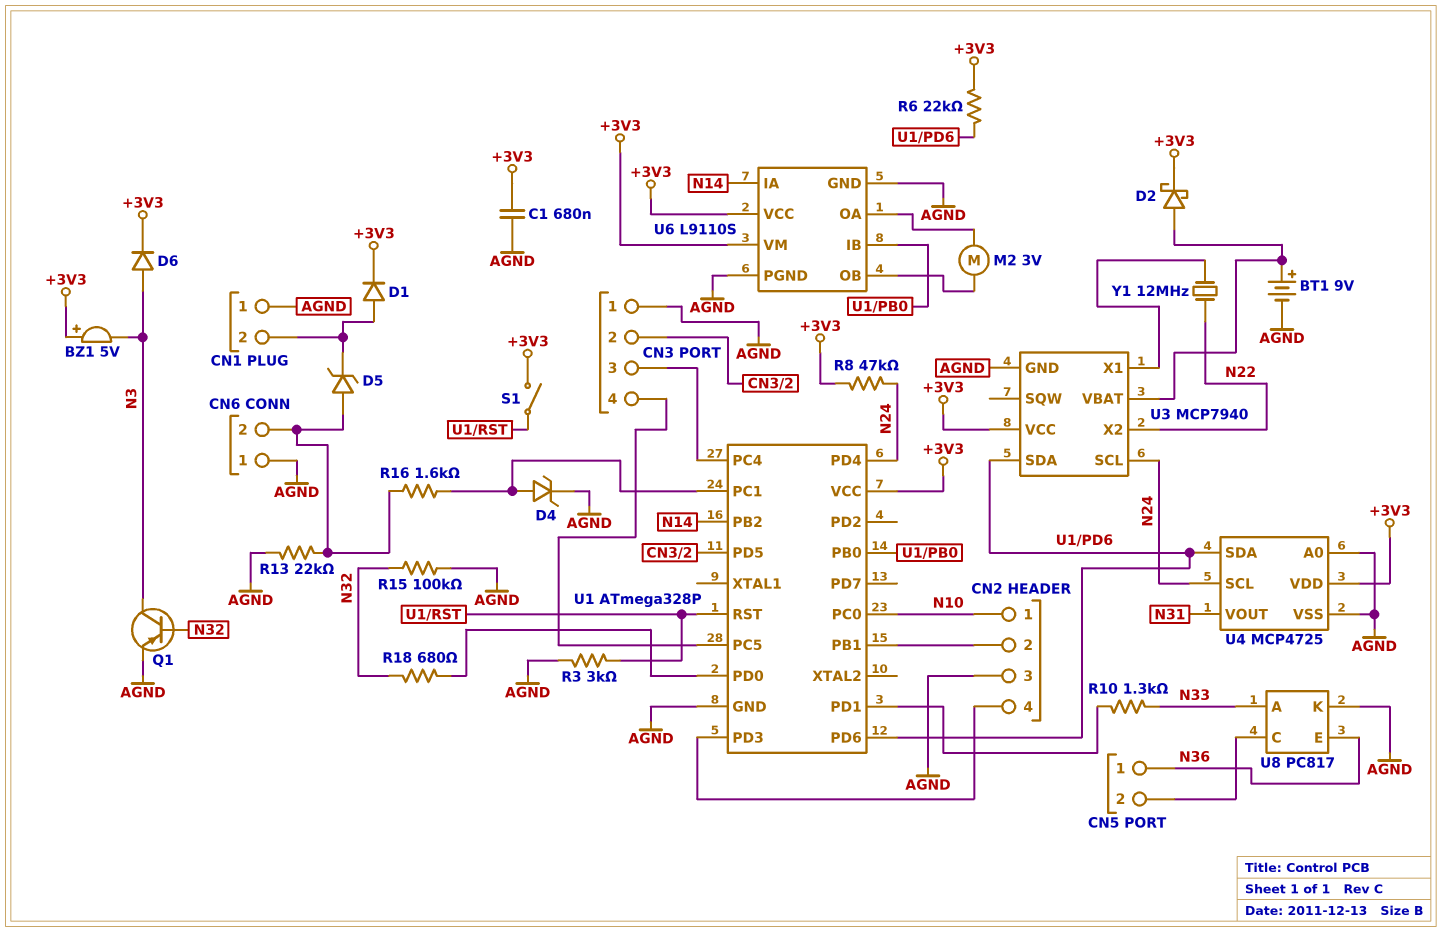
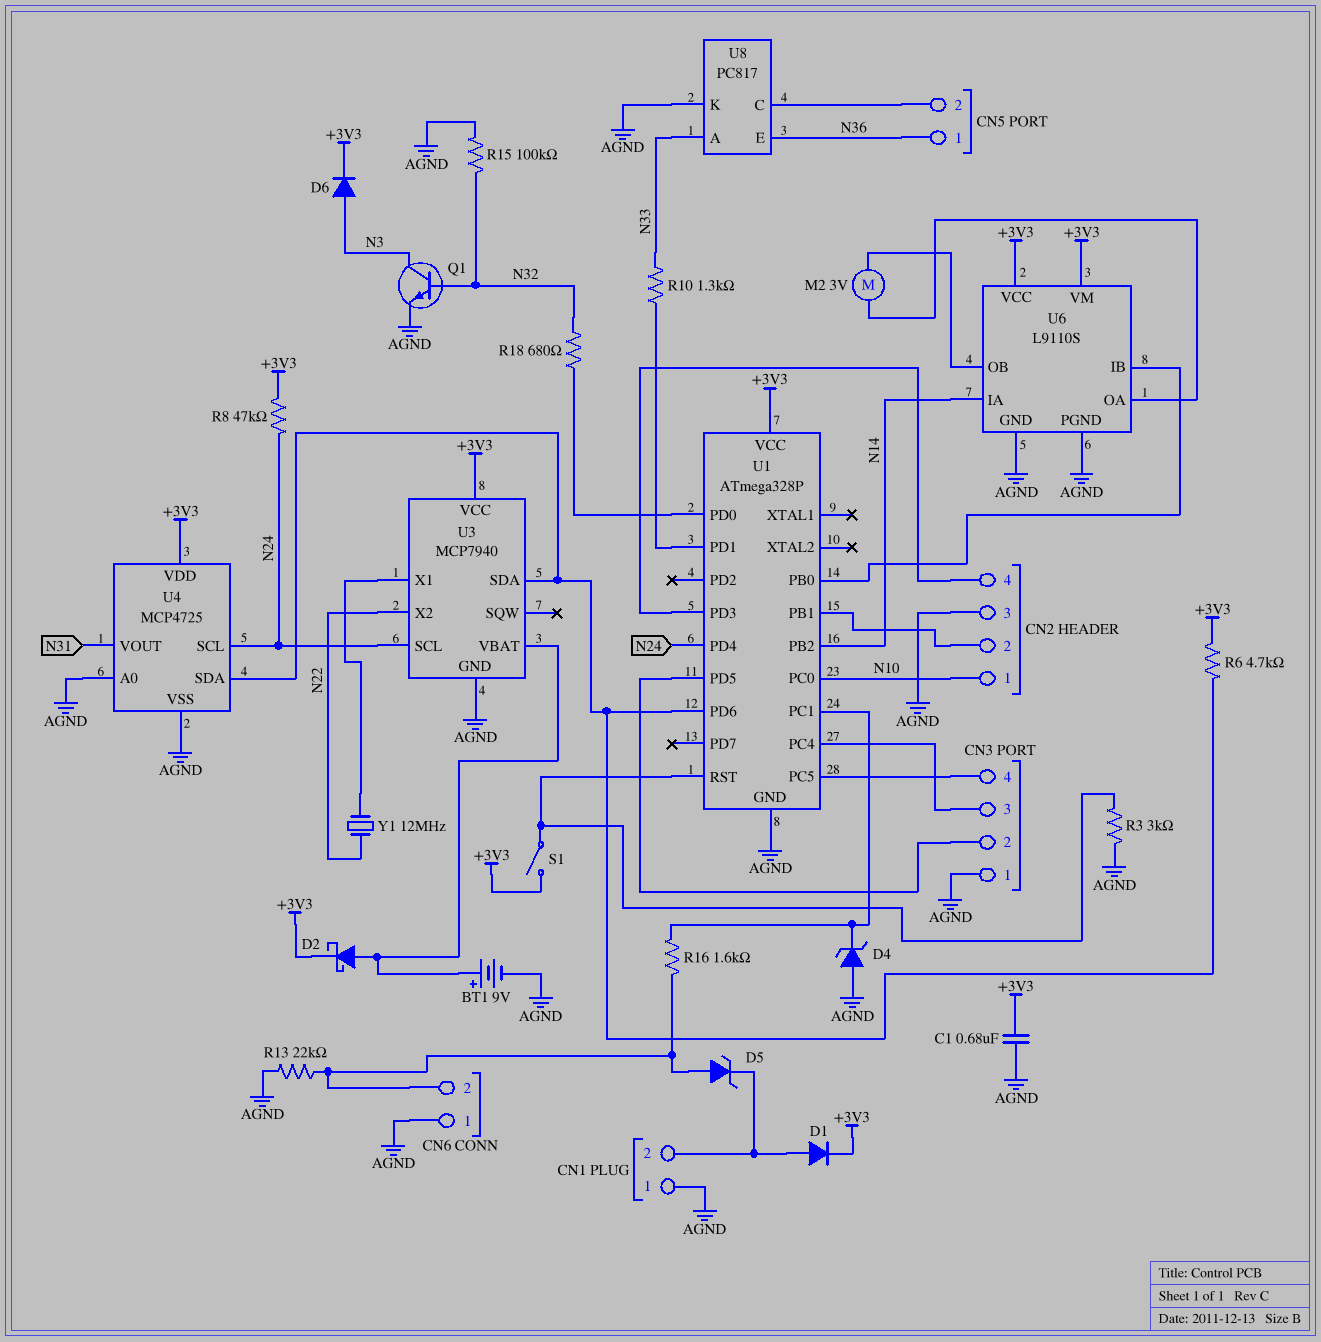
BZ1: buzzer 5V (plus +3V3, minus N3) -> none
D4: zener (A U1/PC1, K AGND) -> zener (A AGND, K U1/PC1)
Q1: PNP (B N32, C N3, E AGND) -> NPN (B N32, C N3, E AGND)
R6: 22k (+3V3, U1/PD6) -> 4.7k (+3V3, U1/PD6)

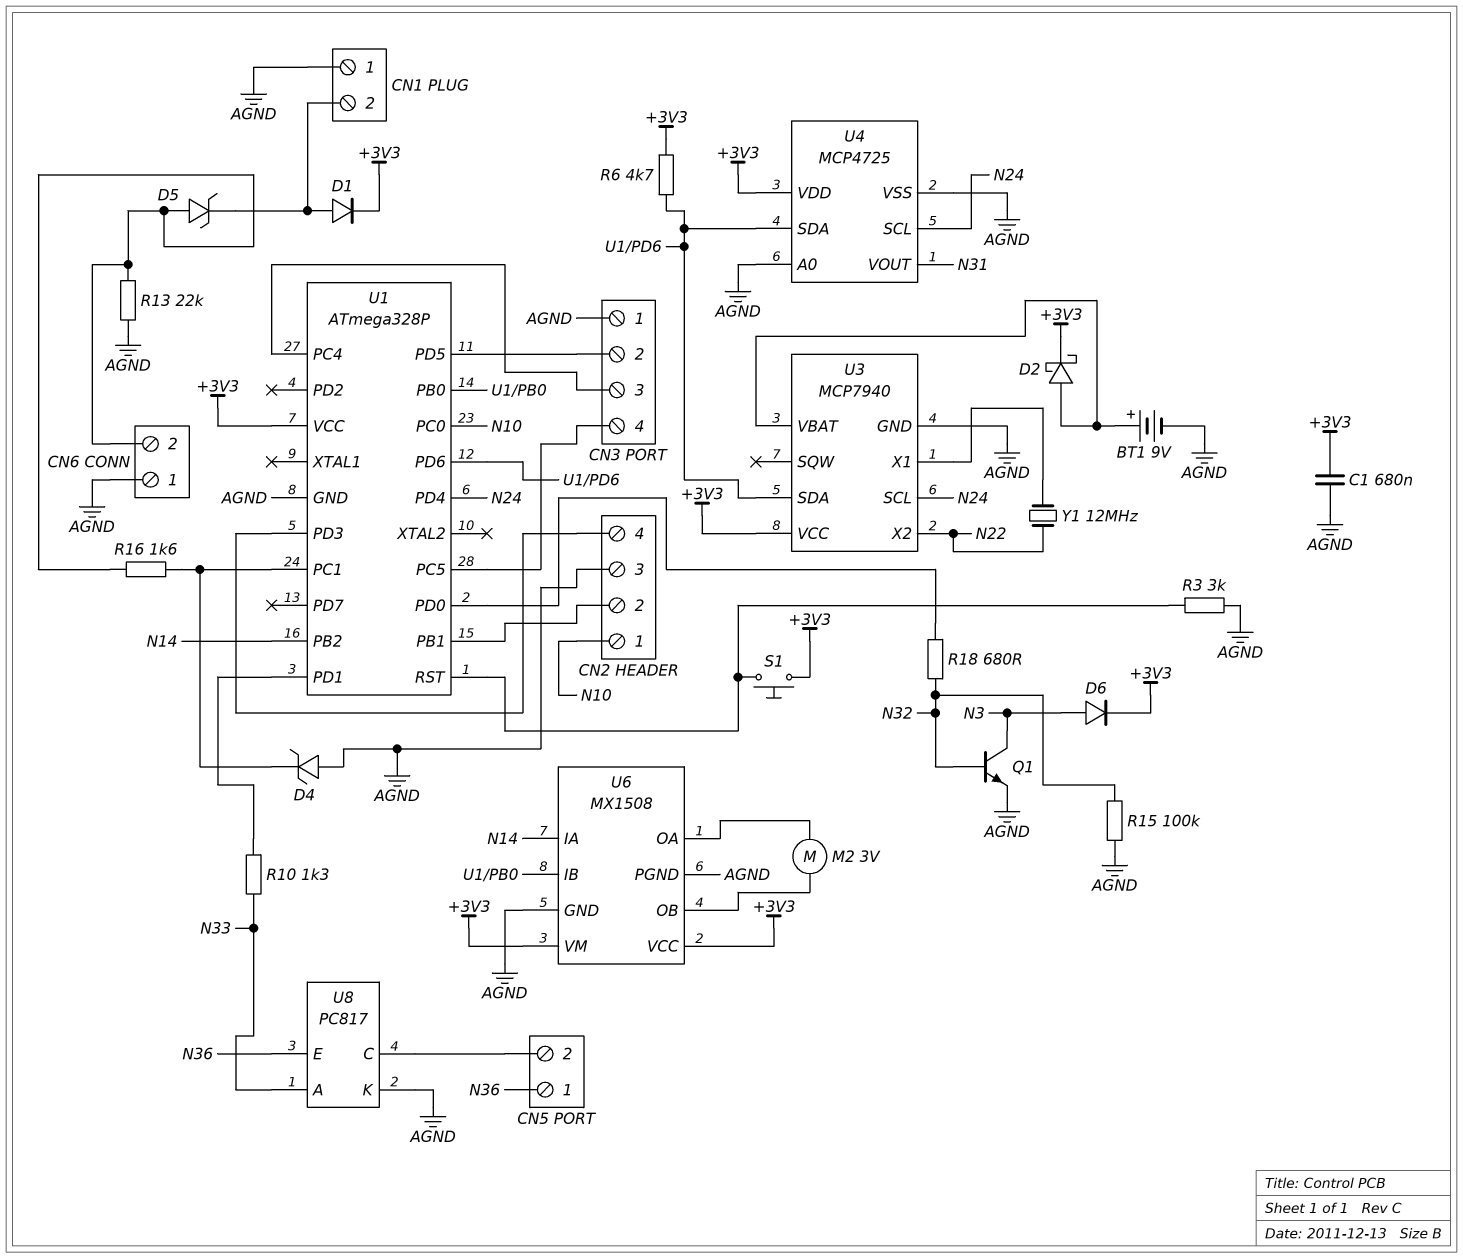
R8: 47k (+3V3, N24) -> none
S1: switch (+3V3, U1/RST) -> button (+3V3, U1/RST)
U6: L9110S -> MX1508

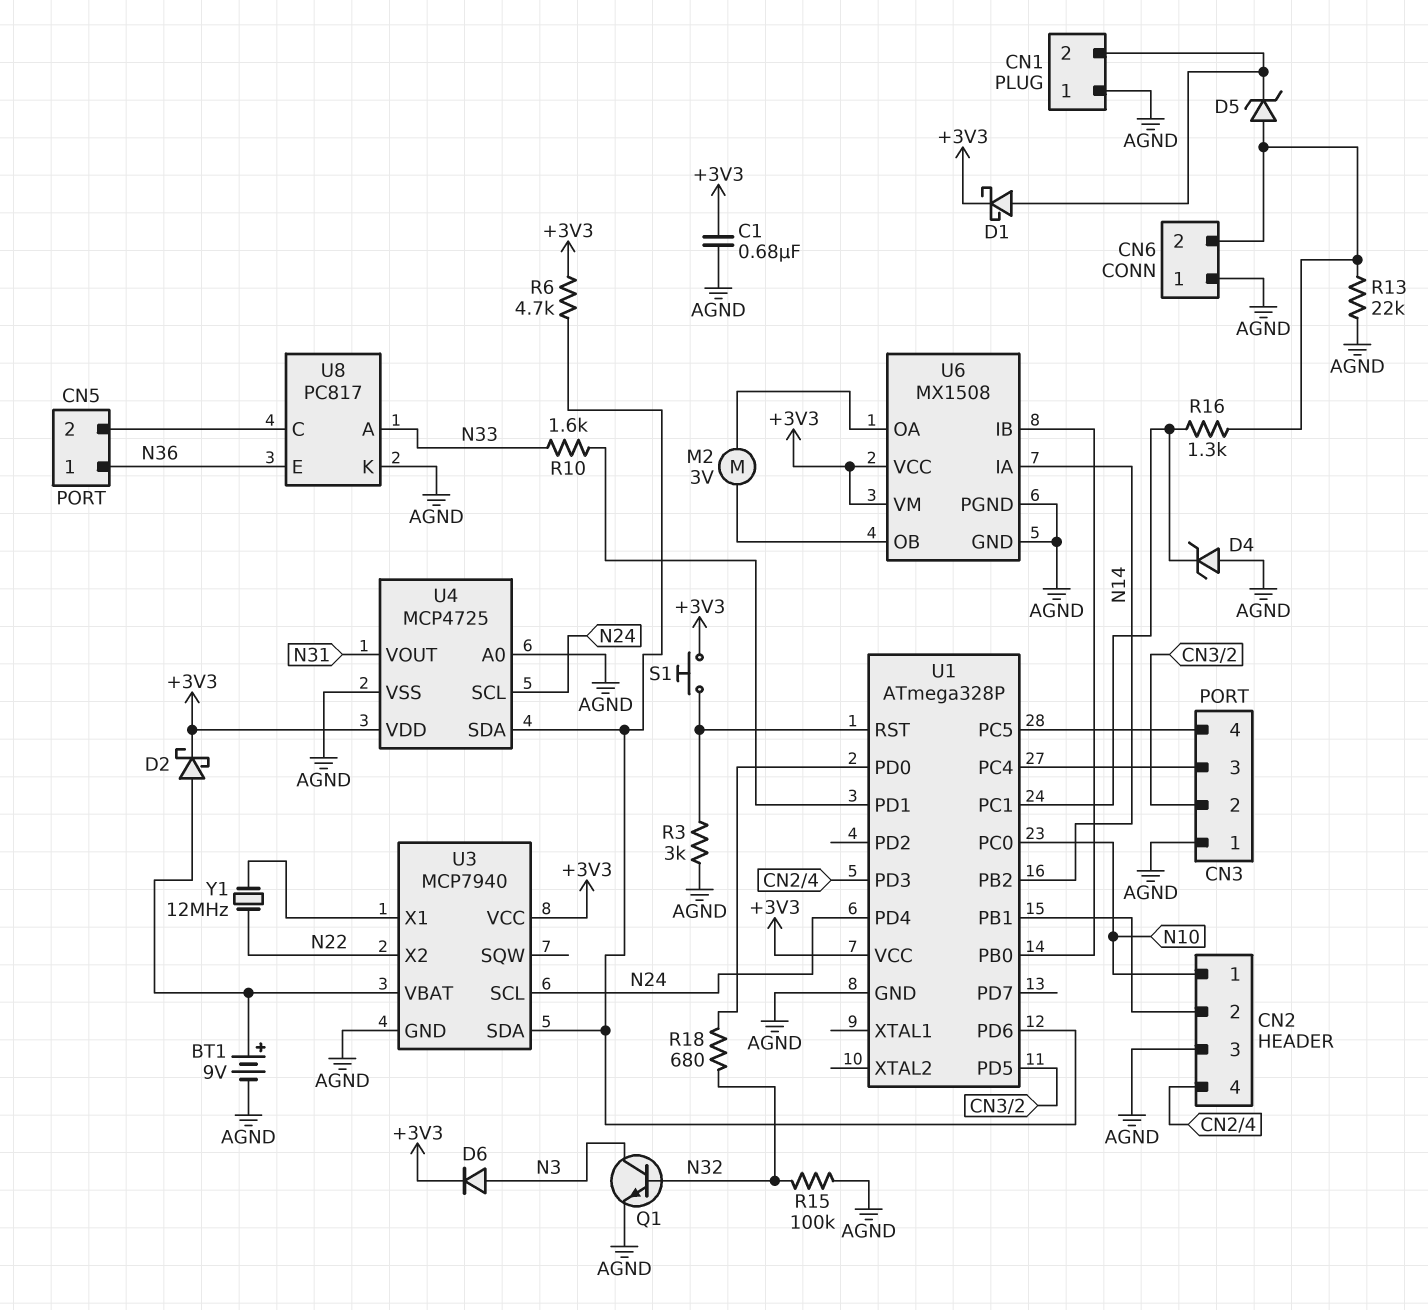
D1: diode (A CN1/2, K +3V3) -> schottky (A CN1/2, K +3V3)
R10: 1.3k (N33, U1/PD1) -> 1.6k (N33, U1/PD1)
R16: 1.6k (CN6/2, U1/PC1) -> 1.3k (CN6/2, U1/PC1)

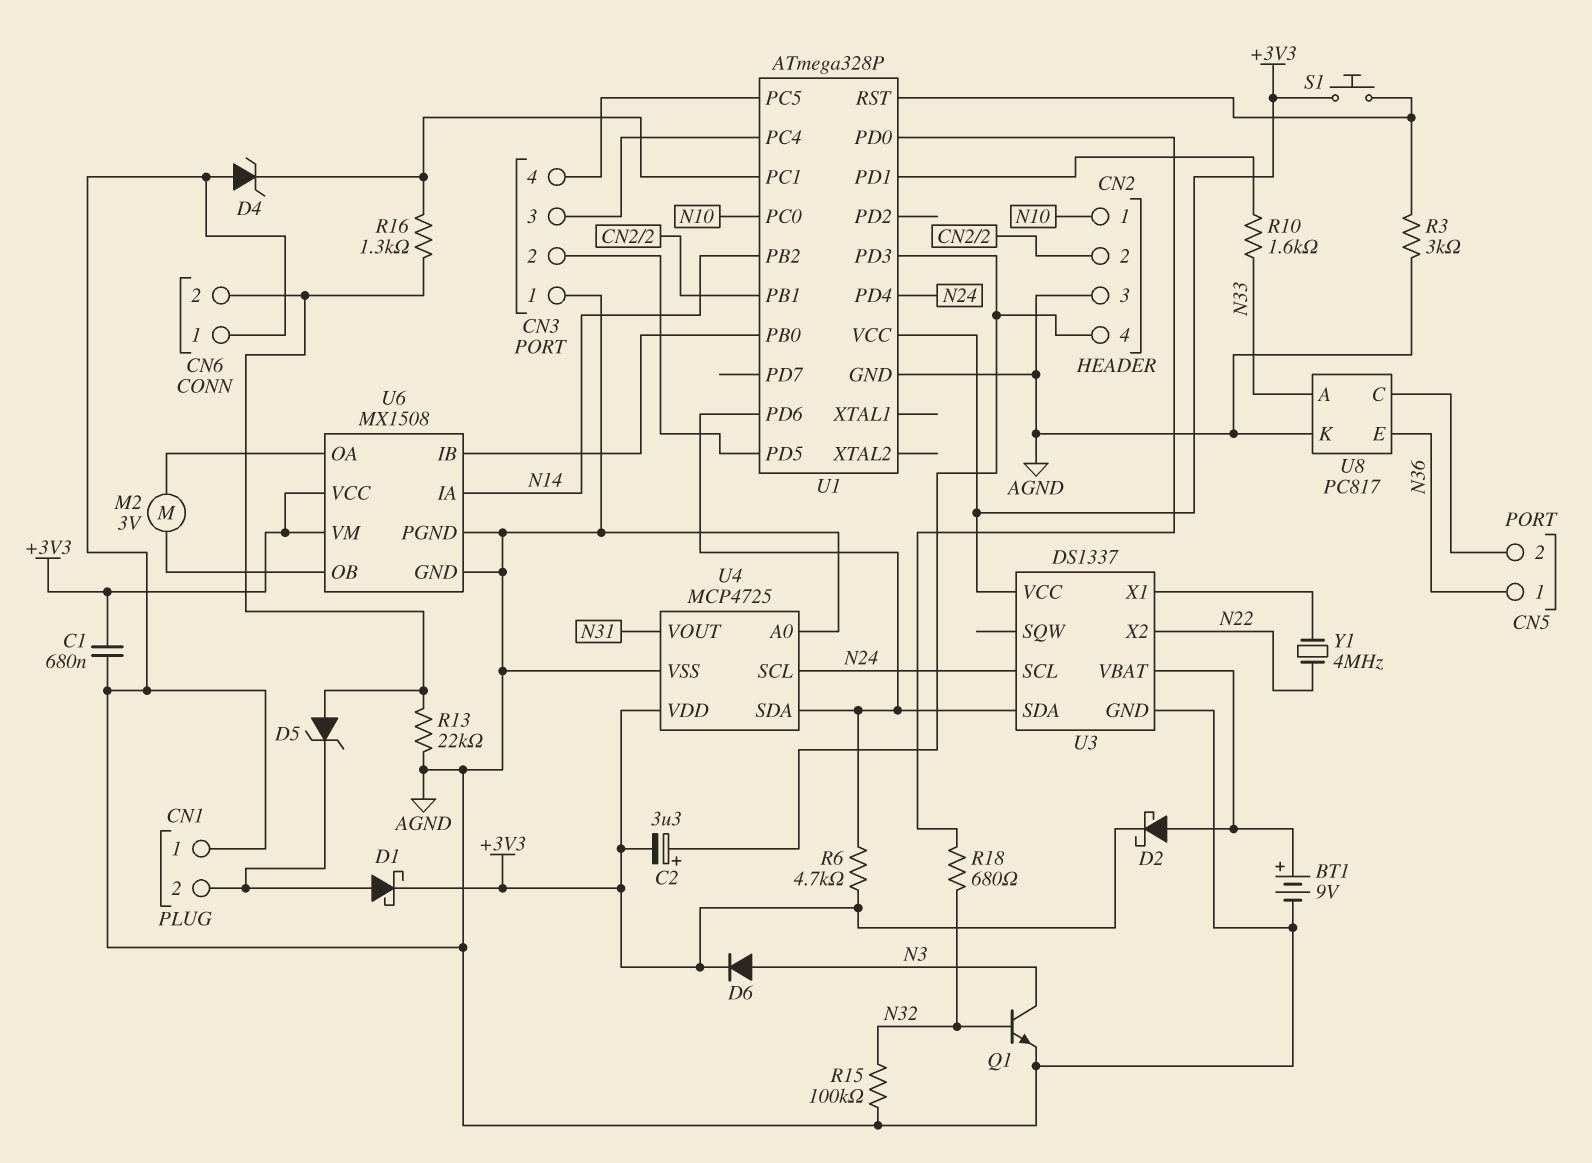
C2: none -> 3.3uF (plus CN2/4, minus +3V3)
U3: MCP7940 -> DS1337
Y1: 12MHz (N22, U3/X1) -> 4MHz (N22, U3/X1)

